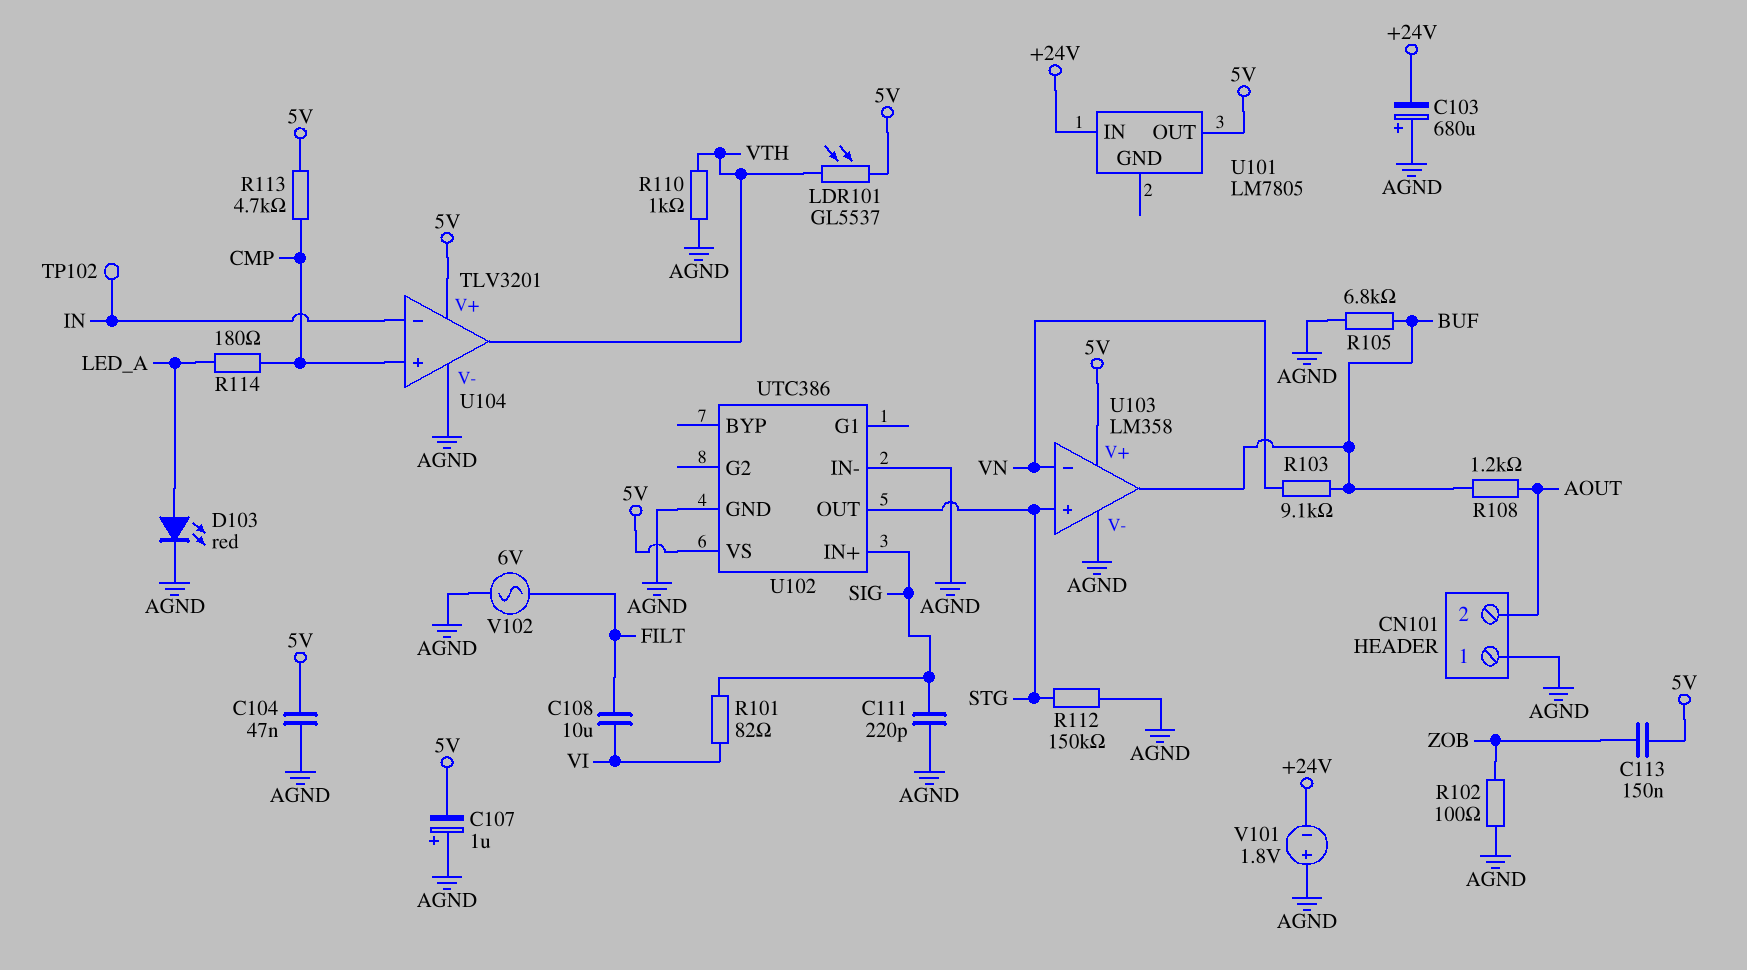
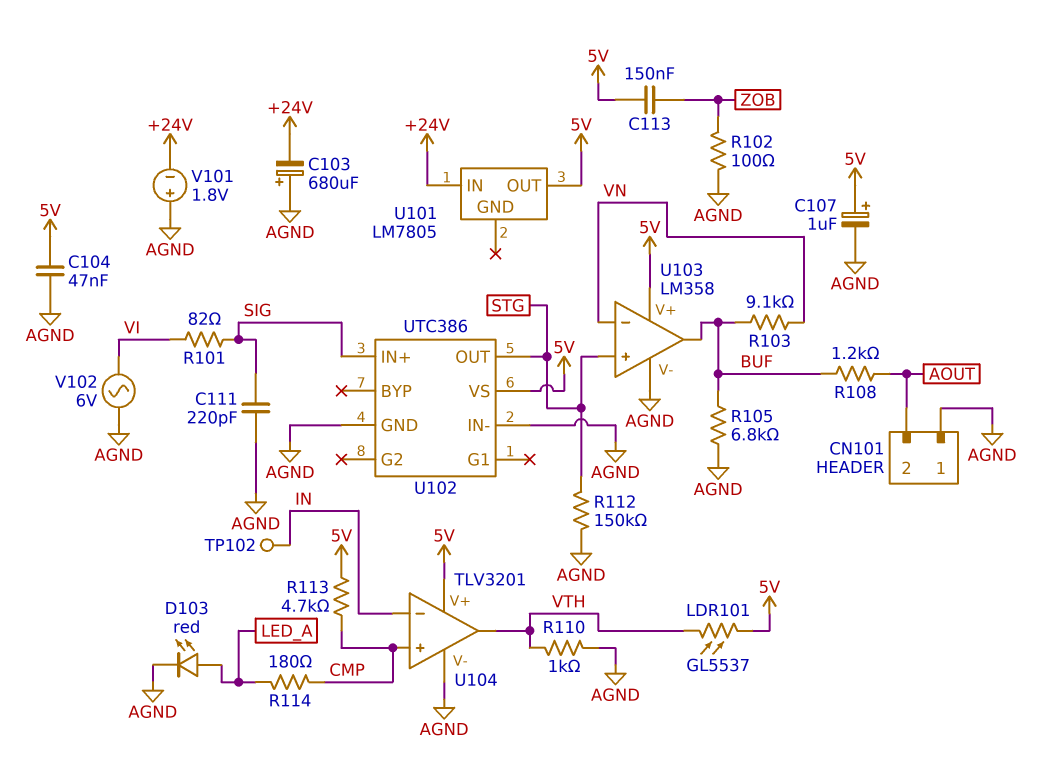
C107: 1uF (plus AGND, minus 5V) -> 1uF (plus 5V, minus AGND)
C108: 10uF (FILT, VI) -> none
V102: AC 6V (AGND, FILT) -> AC 6V (AGND, VI)

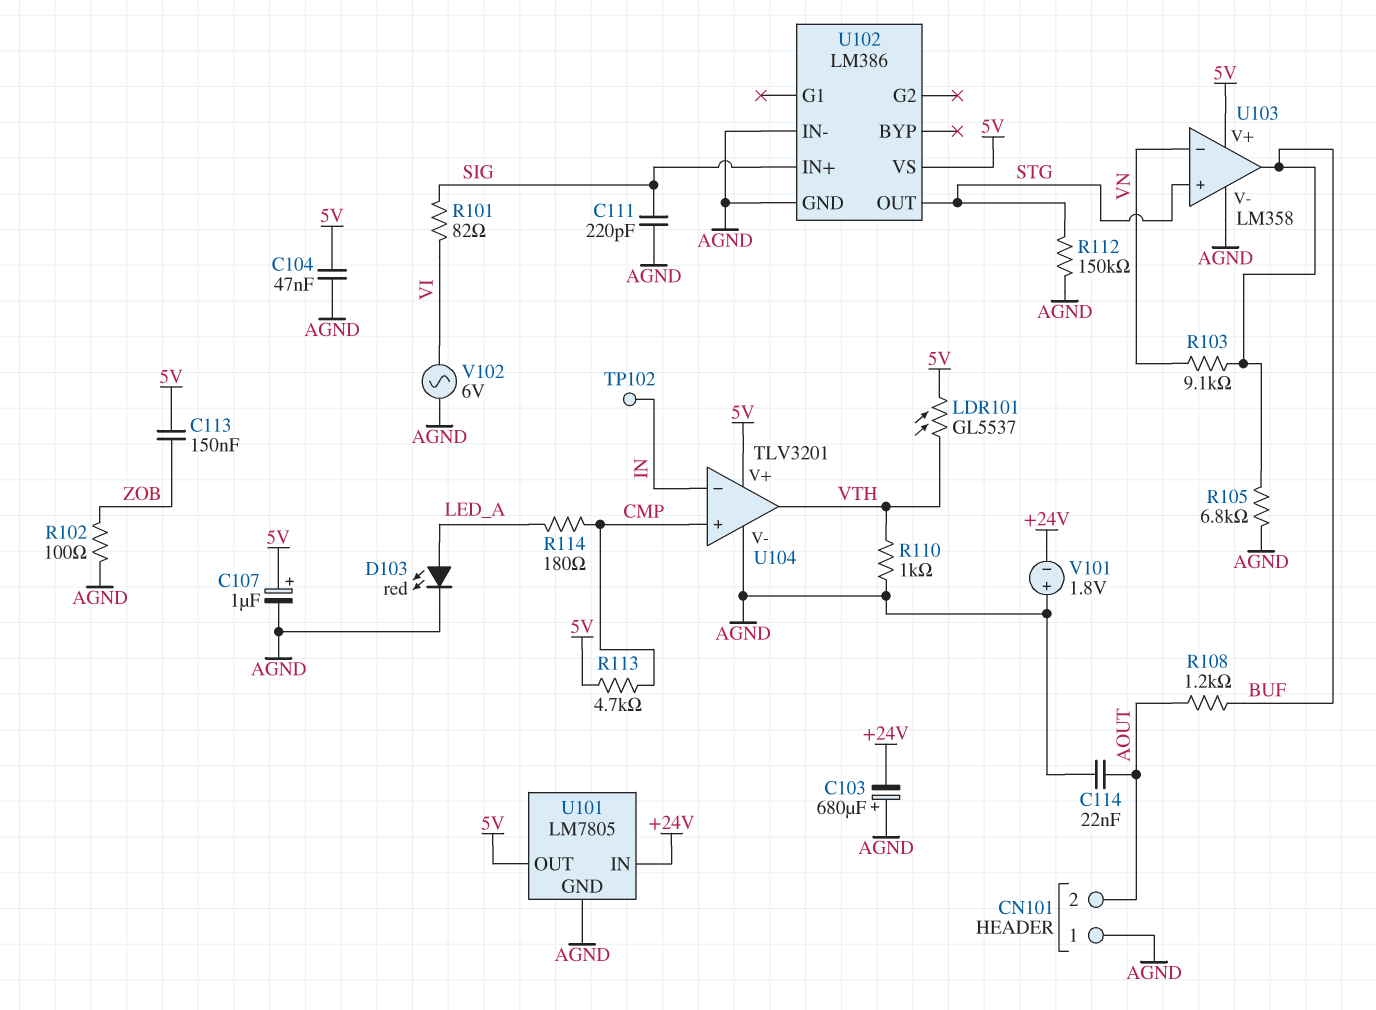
C114: none -> 22nF (AGND, AOUT)
U101 pin GND: none -> AGND
U102: UTC386 -> LM386

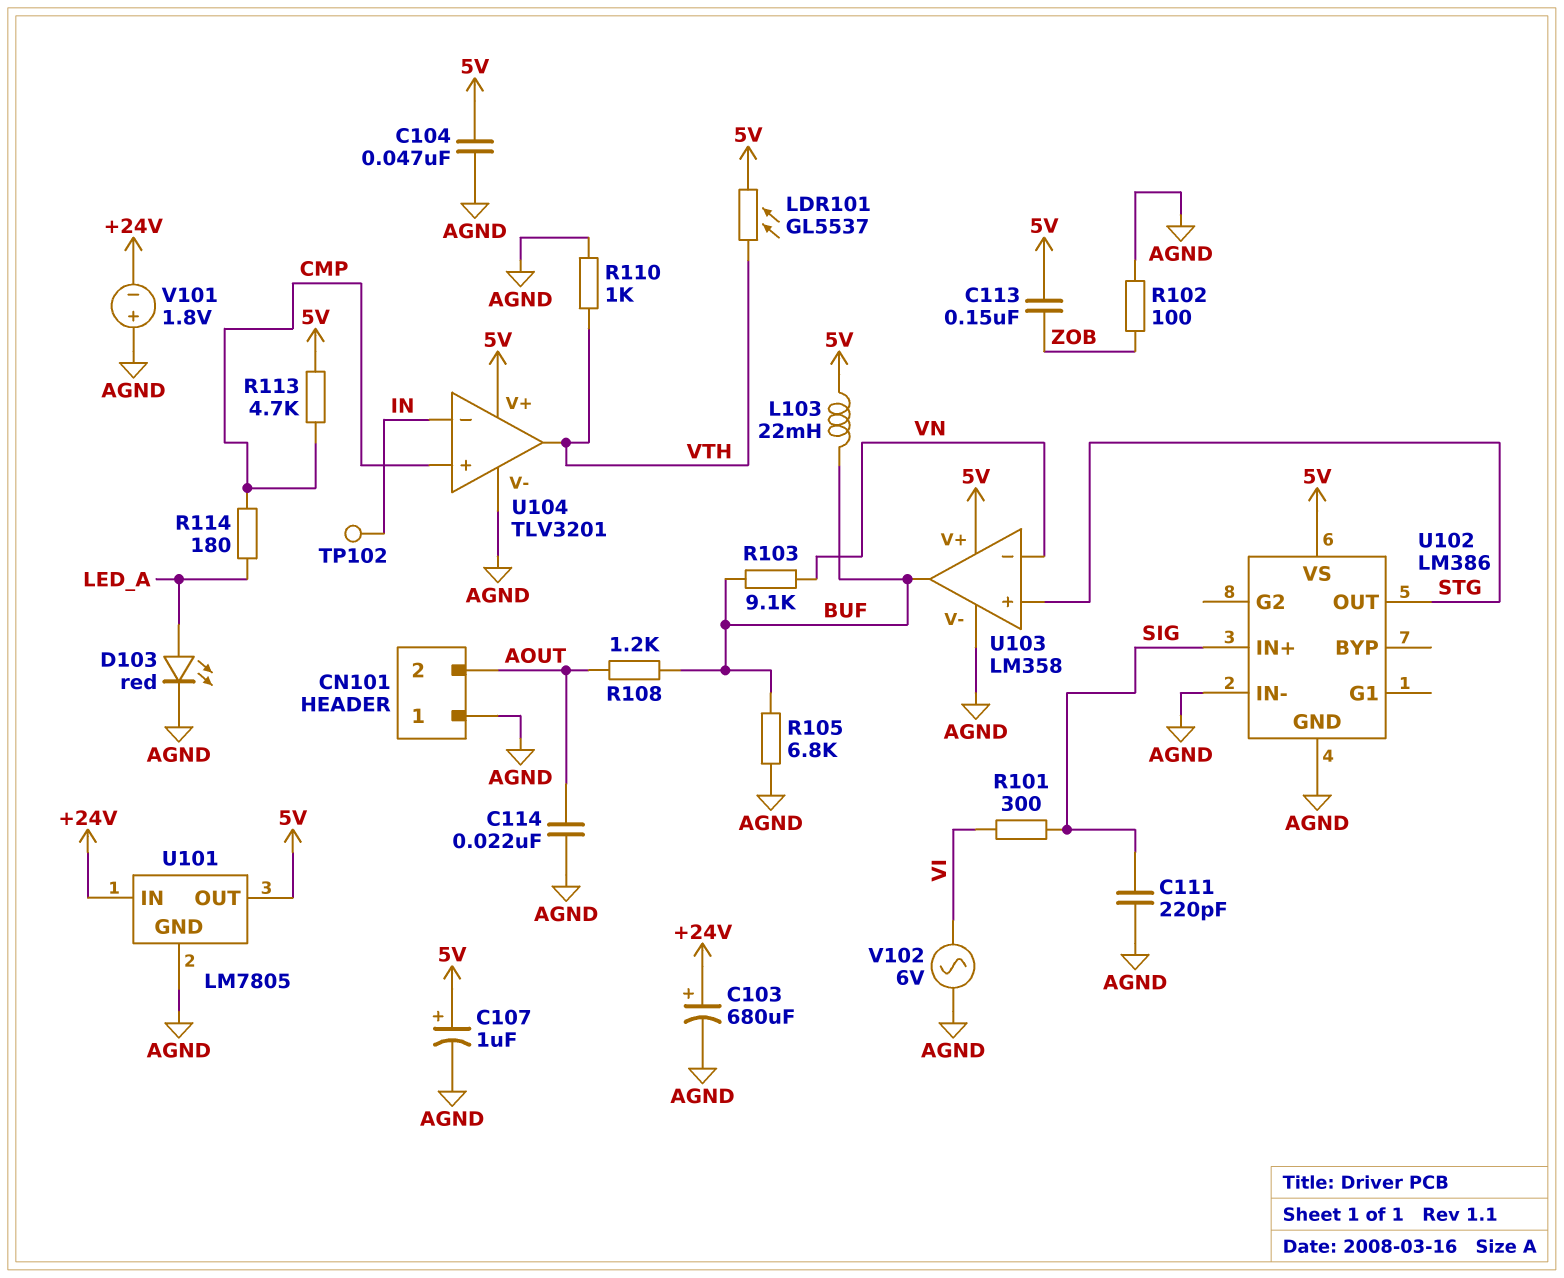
C103: 680uF (plus AGND, minus +24V) -> 680uF (plus +24V, minus AGND)
L103: none -> 22mH (5V, BUF)
R101: 82 (SIG, VI) -> 300 (SIG, VI)
R112: 150k (AGND, STG) -> none

